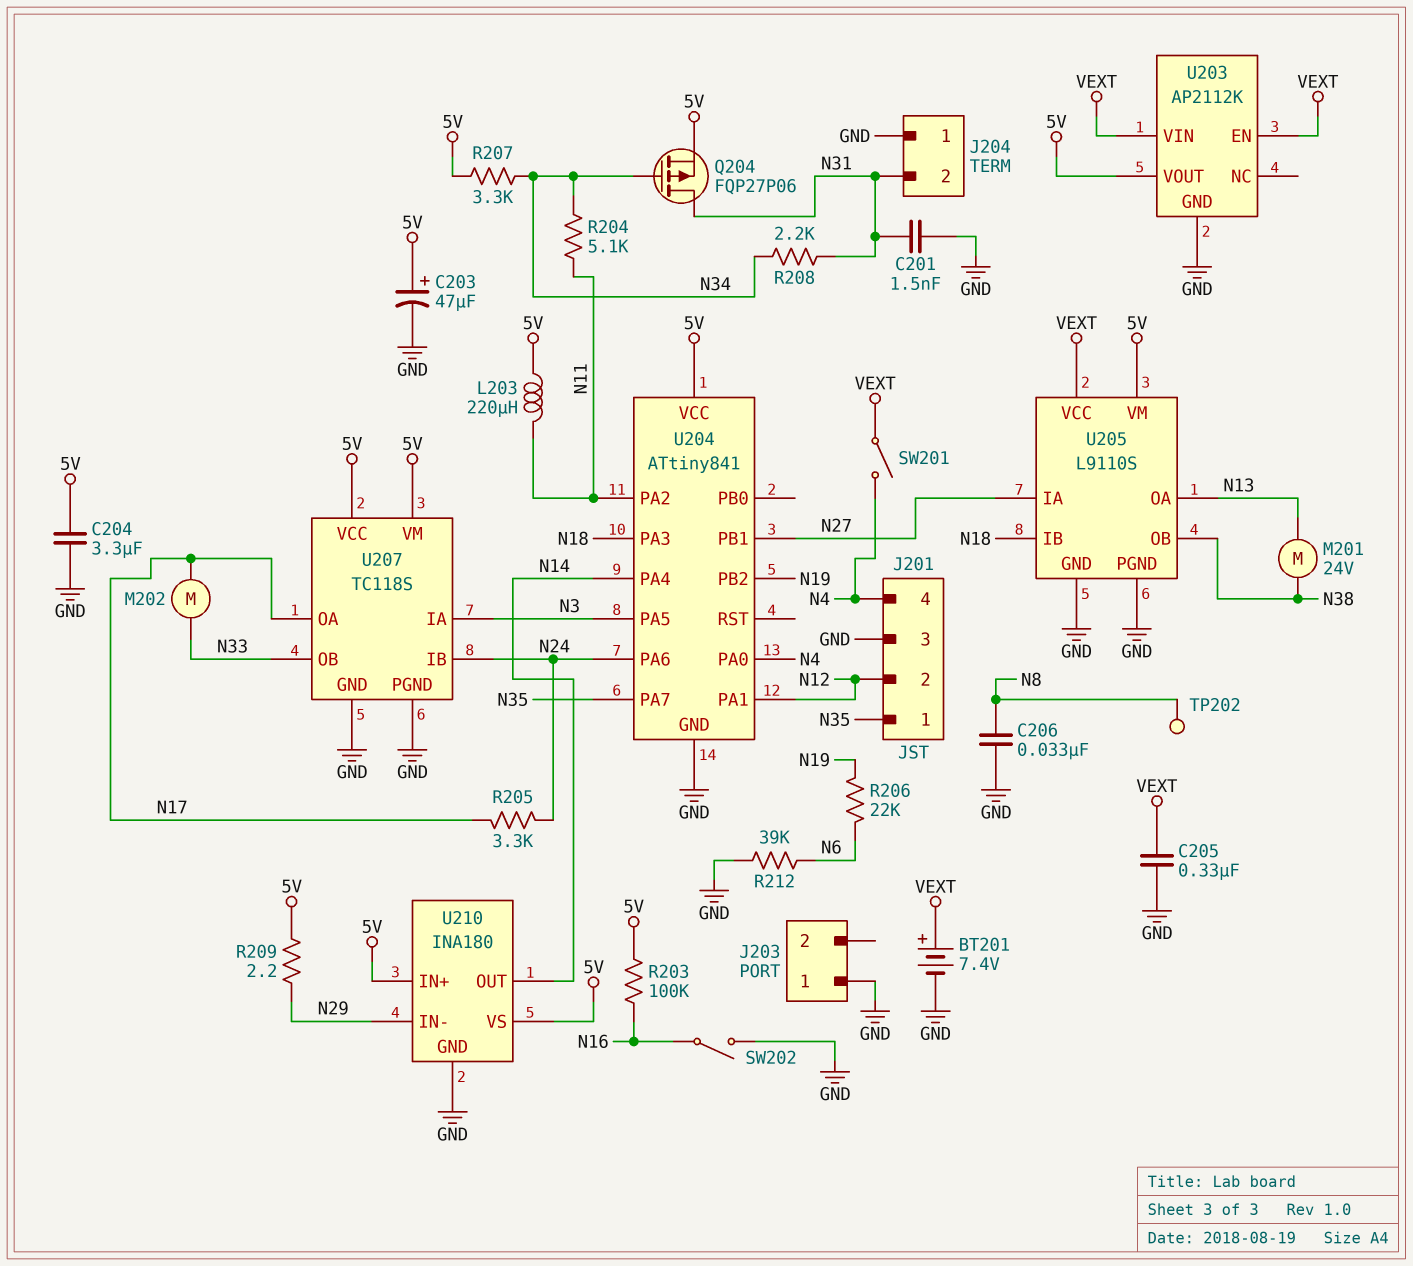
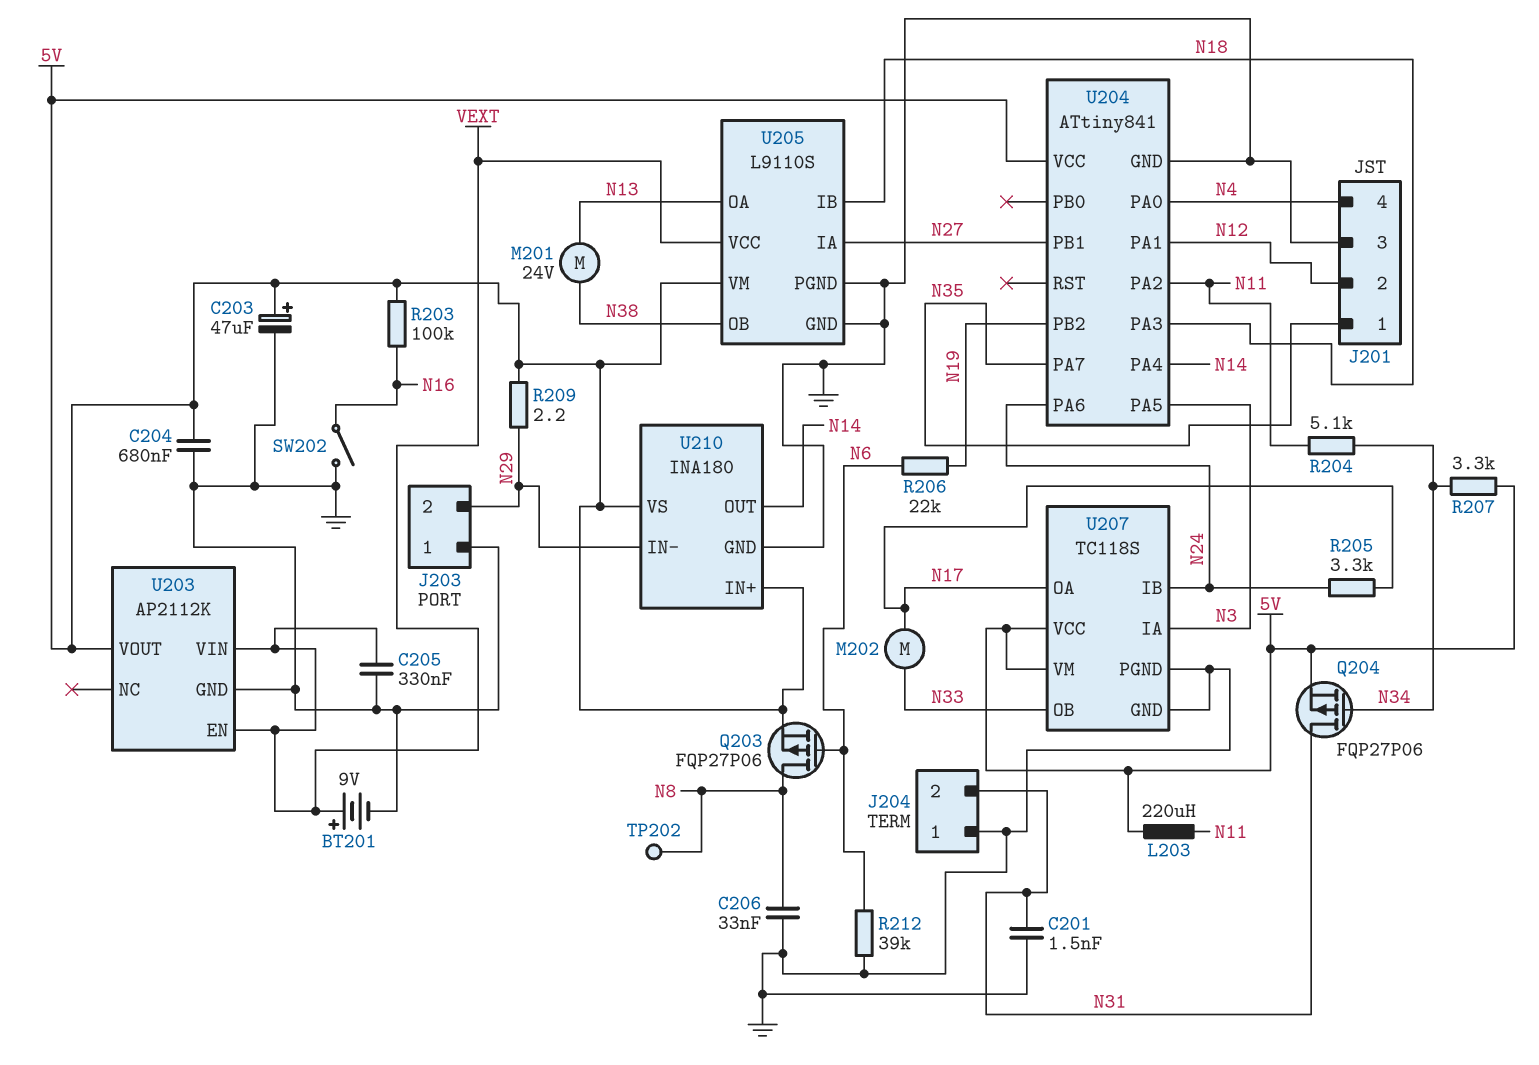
BT201: 7.4V (plus VEXT, minus GND) -> 9V (plus VEXT, minus GND)
C204: 3.3uF (5V, GND) -> 680nF (5V, GND)
J203 pin 2: none -> N29
Q203: none -> PMOS FQP27P06 (G N6, D N8, S 5V)
R208: 2.2k (N31, N34) -> none
SW201: switch (N4, VEXT) -> none

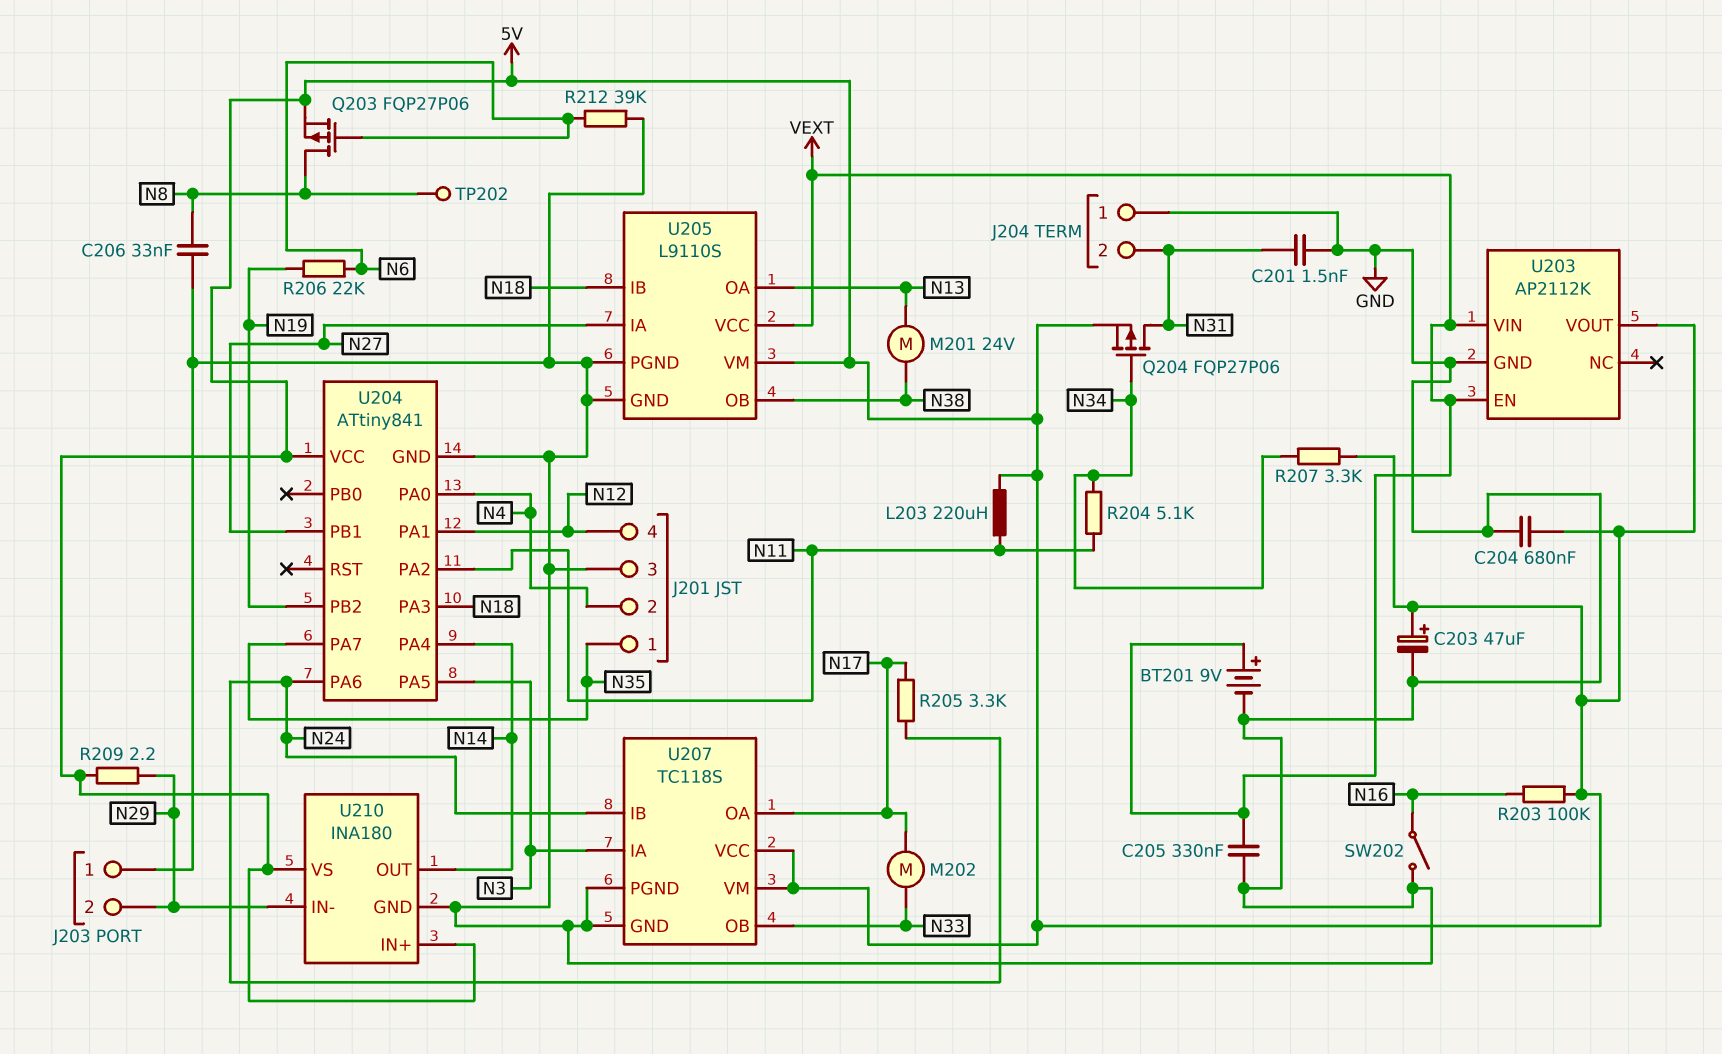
J201 pin 2: N12 -> N4
J201 pin 4: N4 -> N12

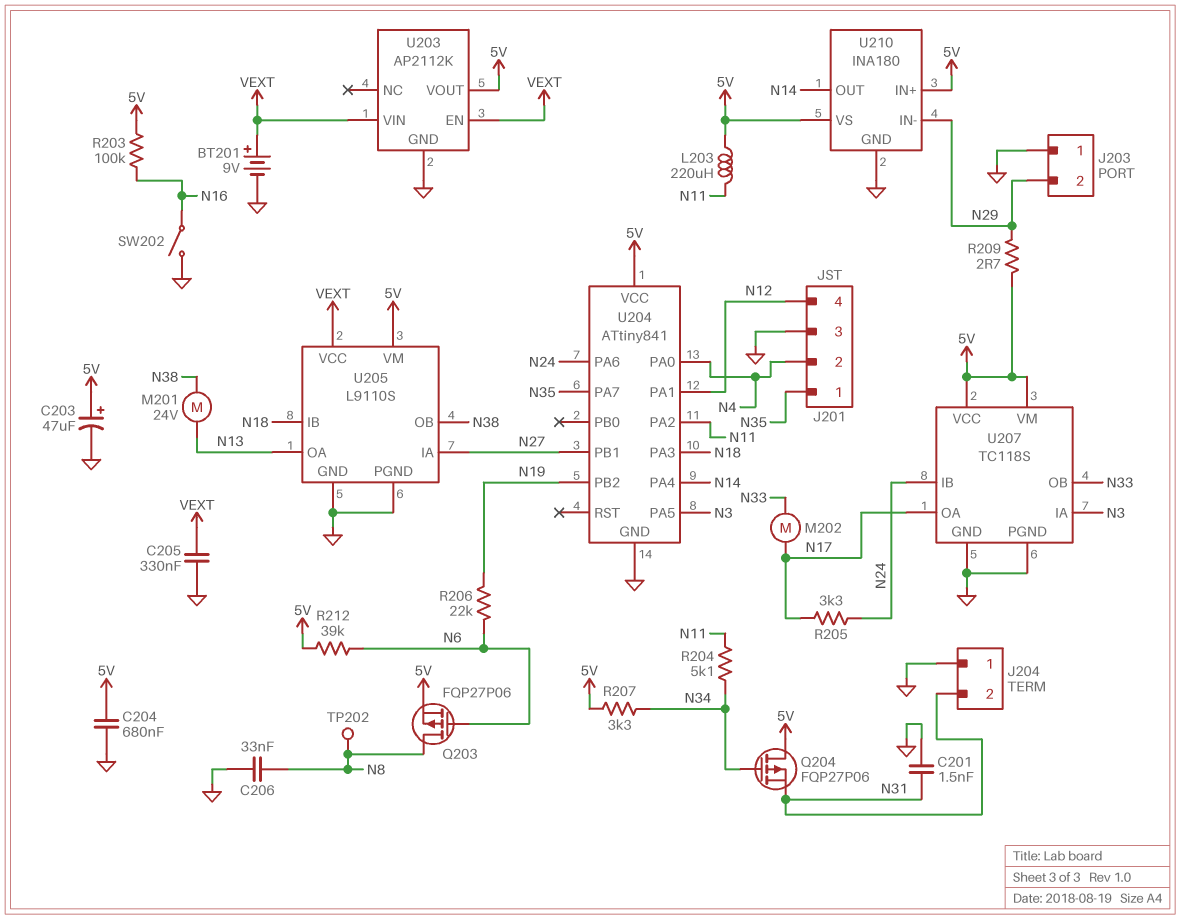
Q204: PMOS FQP27P06 (G N34, D N31, S 5V) -> PMOS FQP27P06 (G N34, D 5V, S N31)
R209: 2.2 (5V, N29) -> 2.7 (5V, N29)
R212: 39k (GND, N6) -> 39k (5V, N6)

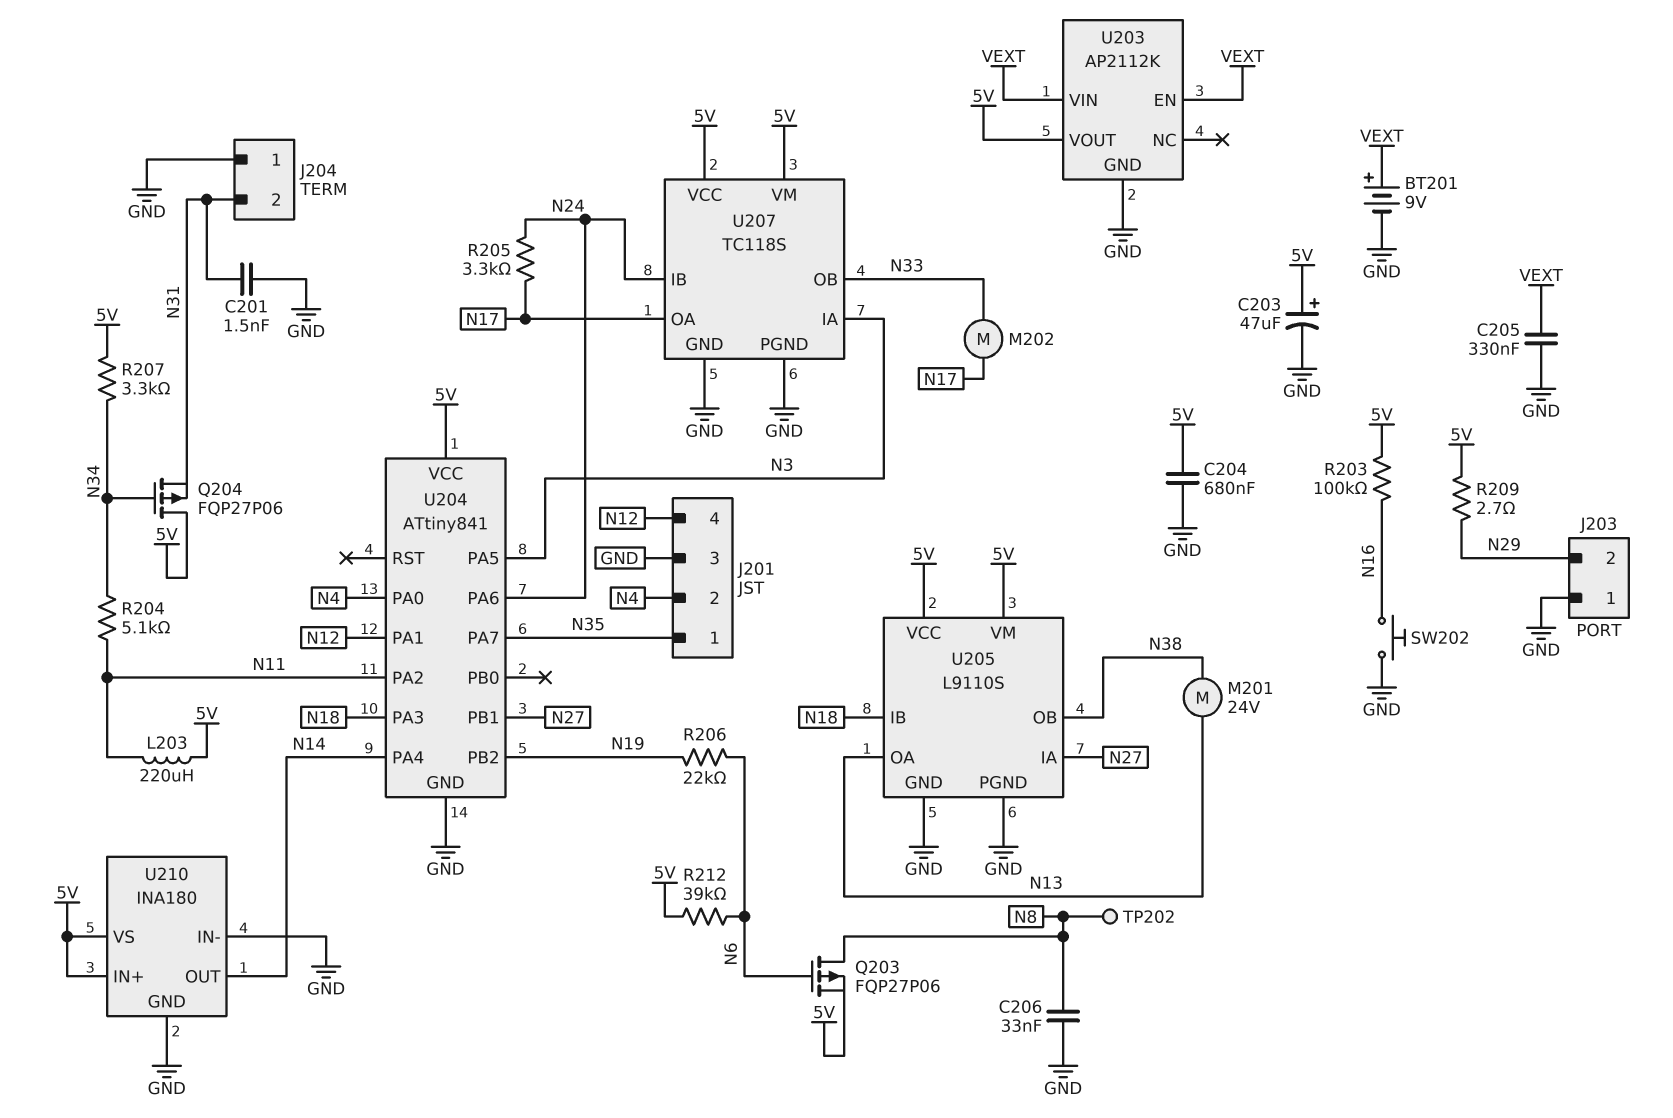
SW202: switch (GND, N16) -> button (GND, N16)
U205 pin VCC: VEXT -> 5V
U210 pin IN-: N29 -> GND

